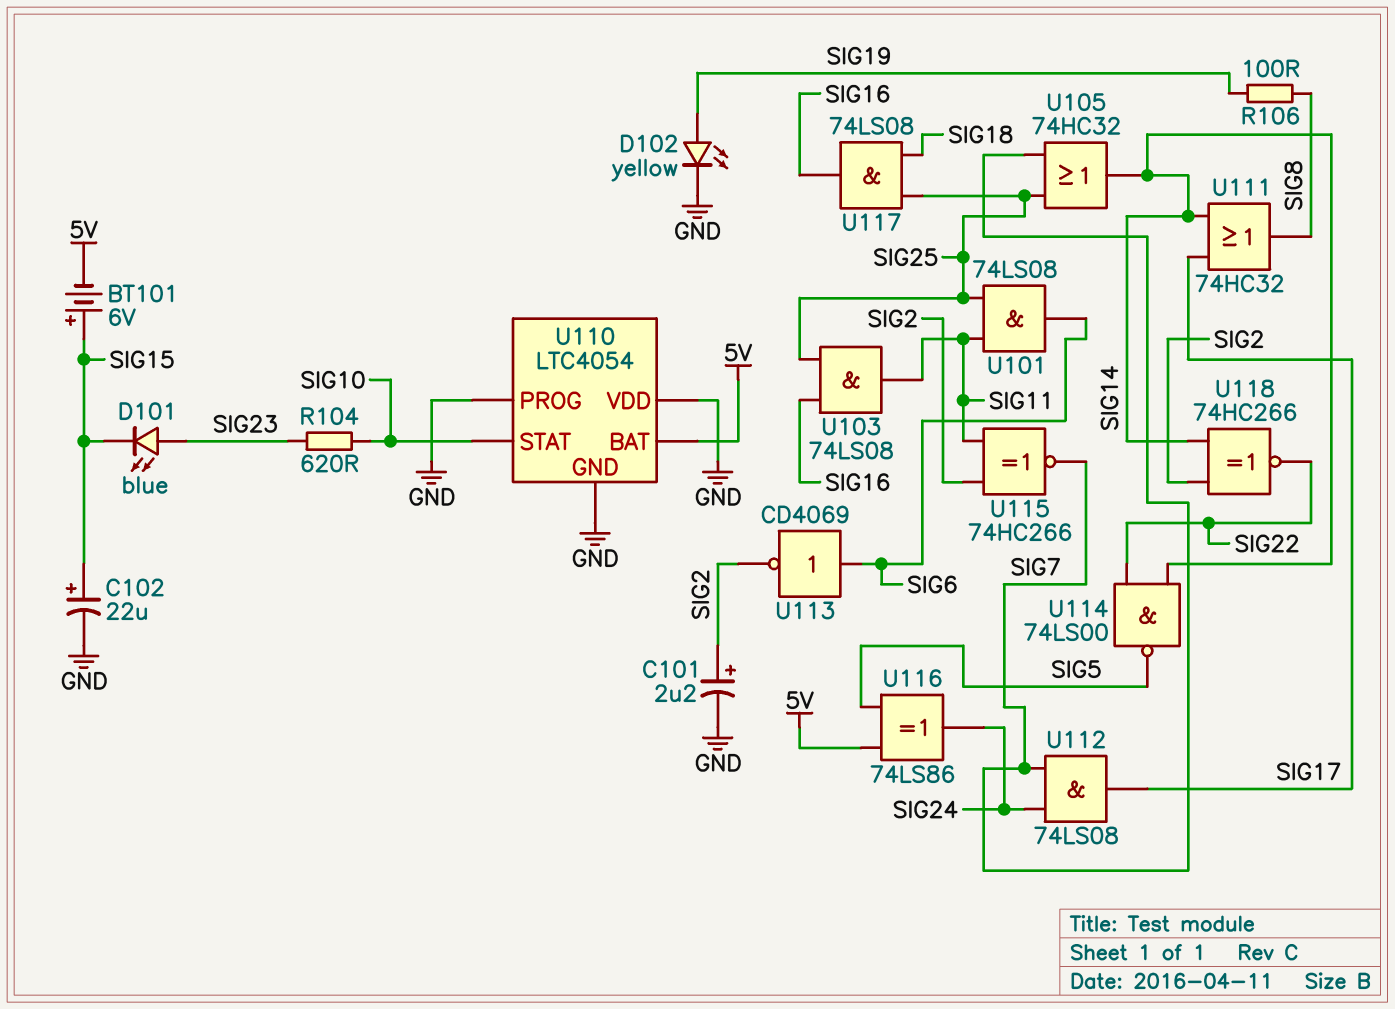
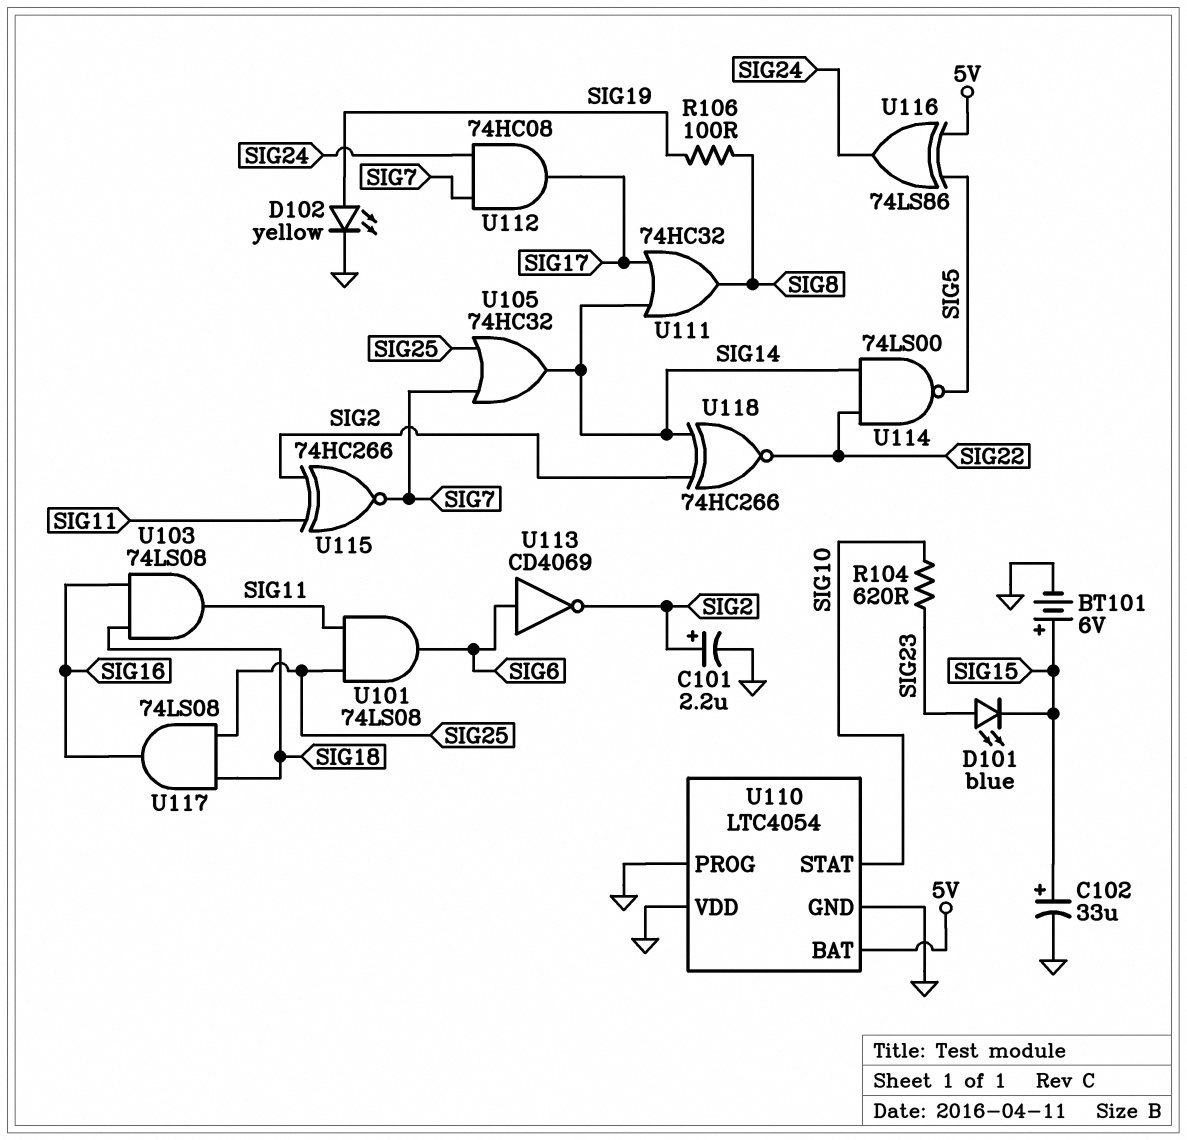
BT101: 6V (plus SIG15, minus 5V) -> 6V (plus SIG15, minus GND)
C102: 22uF (plus SIG15, minus GND) -> 33uF (plus SIG15, minus GND)
U103: AND 74LS08 (in SIG16, in SIG25, out SIG11) -> AND 74LS08 (in SIG16, in SIG18, out SIG11)
U112: AND 74LS08 (in SIG7, in SIG24, out SIG17) -> AND 74HC08 (in SIG7, in SIG24, out SIG17)

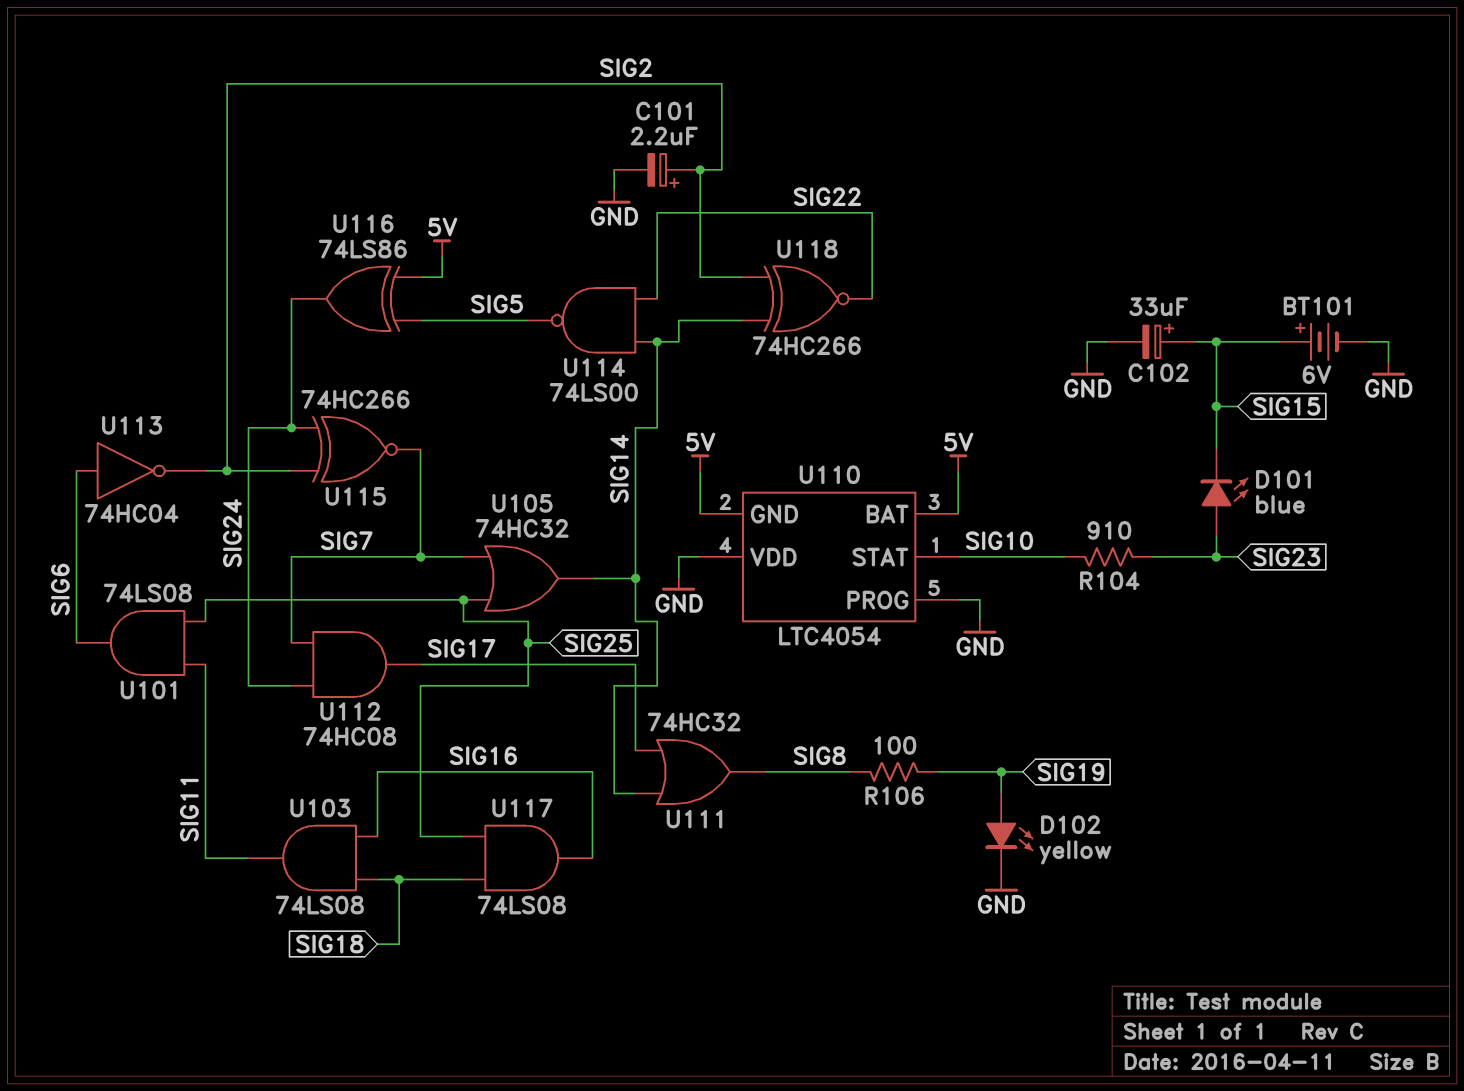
R104: 620 (SIG10, SIG23) -> 910 (SIG10, SIG23)
U110 pin GND: GND -> 5V
U113: NOT CD4069 (in SIG6, out SIG2) -> NOT 74HC04 (in SIG6, out SIG2)
U115: XNOR 74HC266 (in SIG2, in SIG11, out SIG7) -> XNOR 74HC266 (in SIG2, in SIG24, out SIG7)

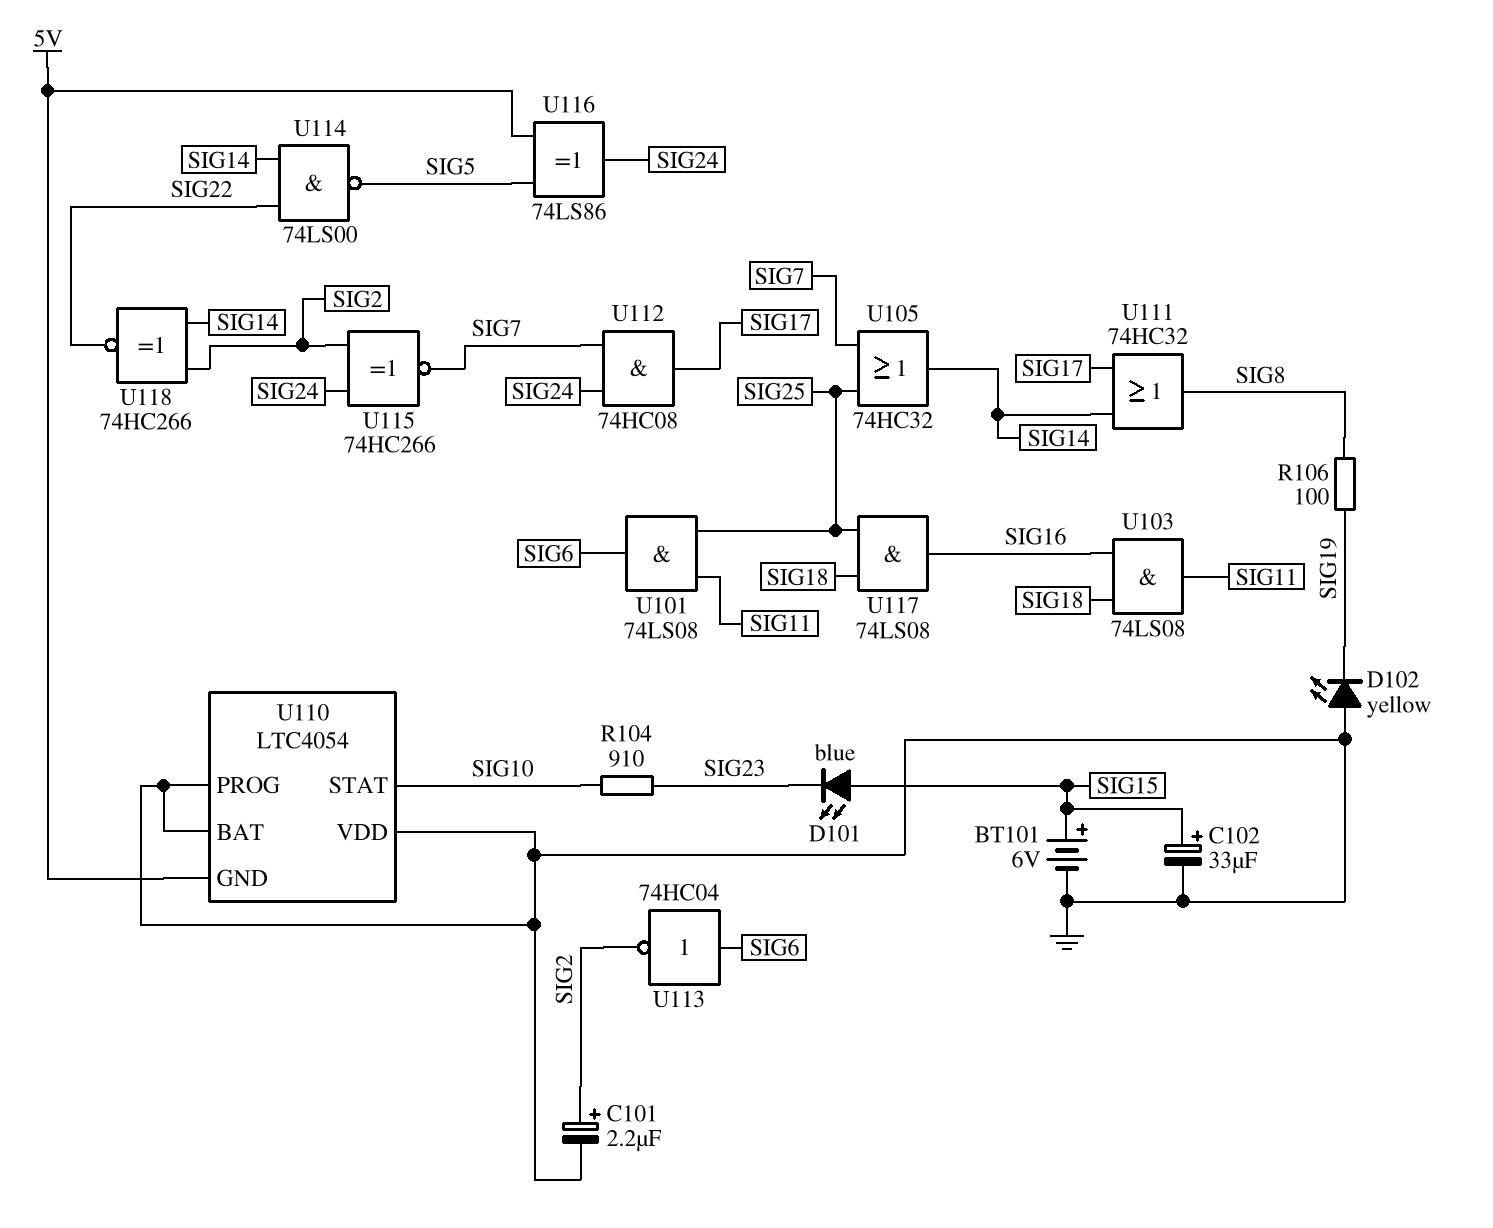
D101: LED blue (A SIG23, K SIG15) -> LED blue (A SIG15, K SIG23)
D102: LED yellow (A SIG19, K GND) -> LED yellow (A GND, K SIG19)
U110 pin BAT: 5V -> GND

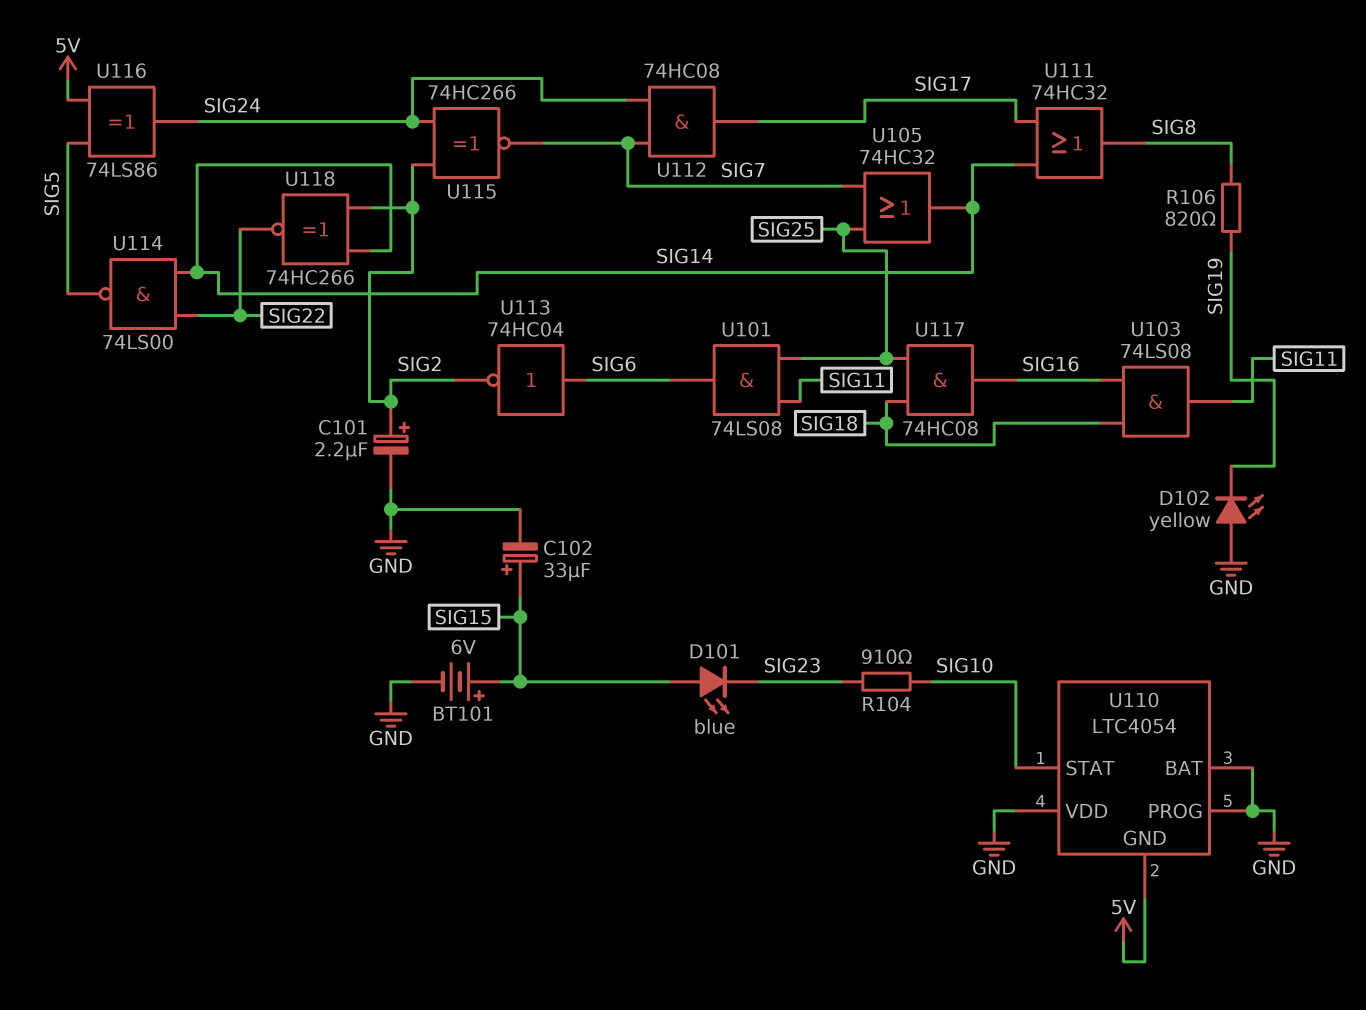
R106: 100 (SIG8, SIG19) -> 820 (SIG8, SIG19)
U117: AND 74LS08 (in SIG18, in SIG25, out SIG16) -> AND 74HC08 (in SIG18, in SIG25, out SIG16)

